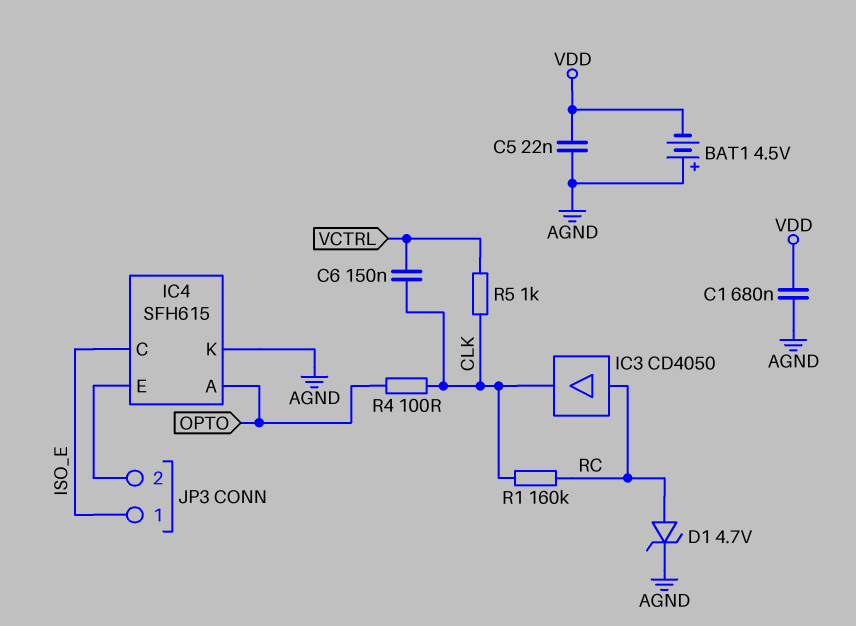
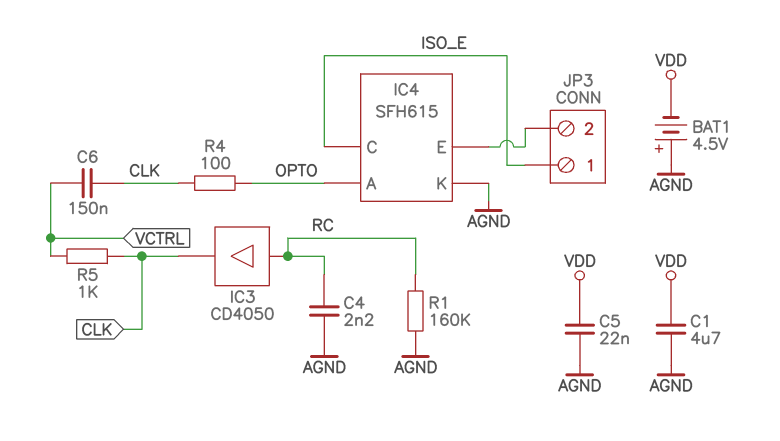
C1: 680nF (AGND, VDD) -> 4.7uF (AGND, VDD)
C4: none -> 2.2nF (AGND, RC)
D1: zener 4.7V (A RC, K AGND) -> none
R1: 160k (CLK, RC) -> 160k (AGND, RC)

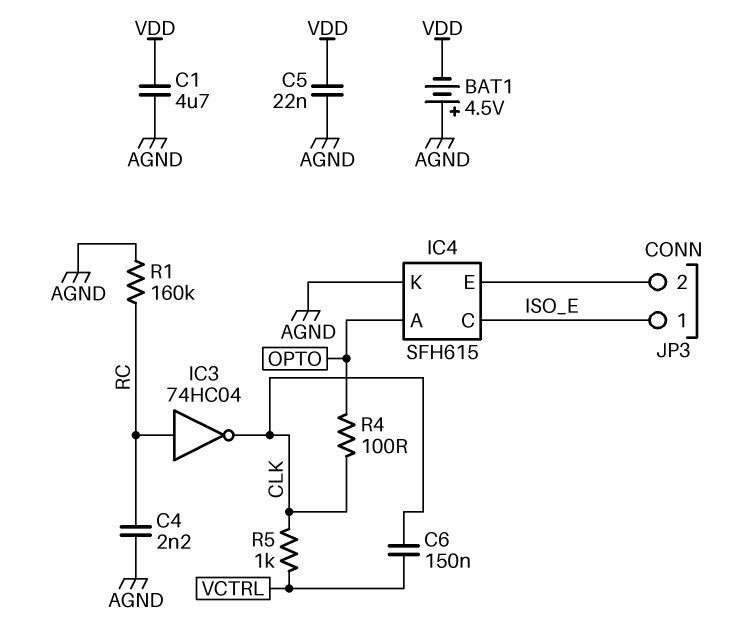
IC3: buffer CD4050 (in RC, out CLK) -> NOT 74HC04 (in RC, out CLK)

